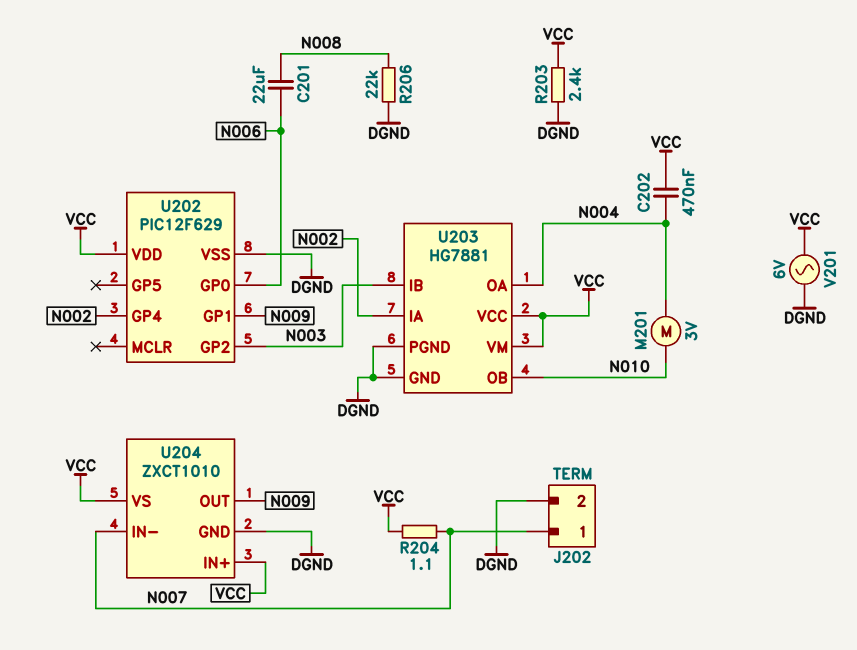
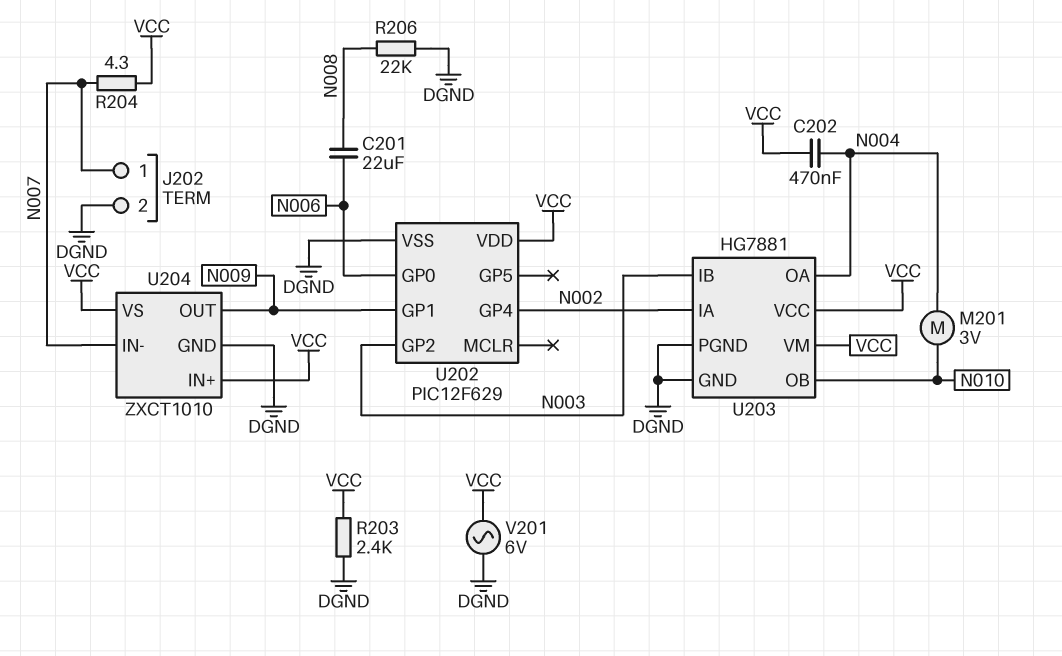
R204: 1.1 (N007, VCC) -> 4.3 (N007, VCC)

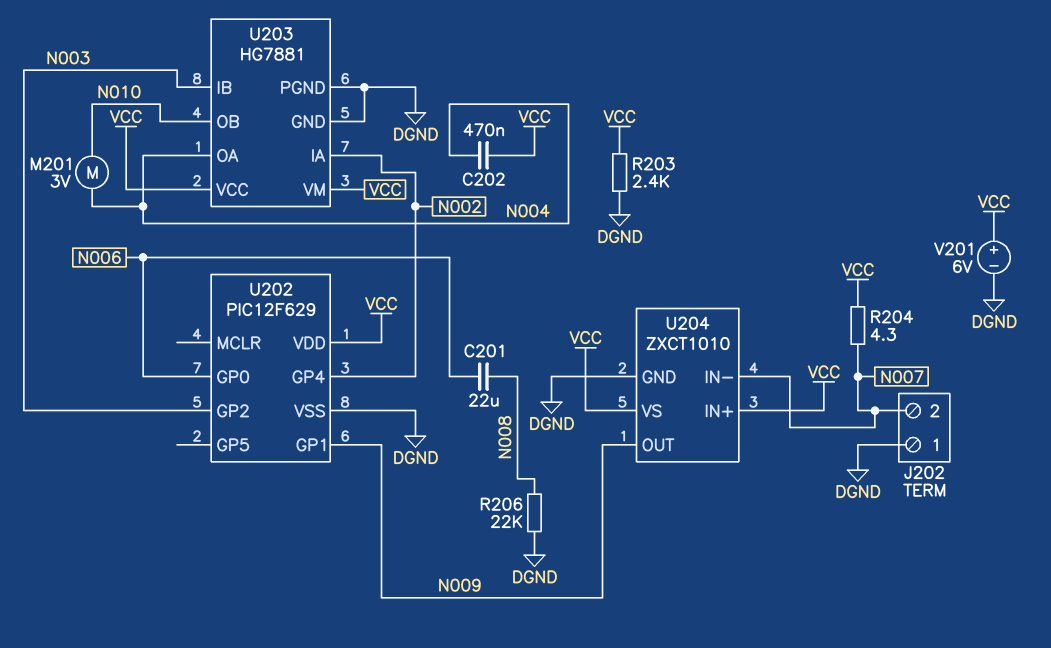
J202 pin 1: N007 -> DGND
J202 pin 2: DGND -> N007
V201: AC 6V (DGND, VCC) -> 6V (plus VCC, minus DGND)

